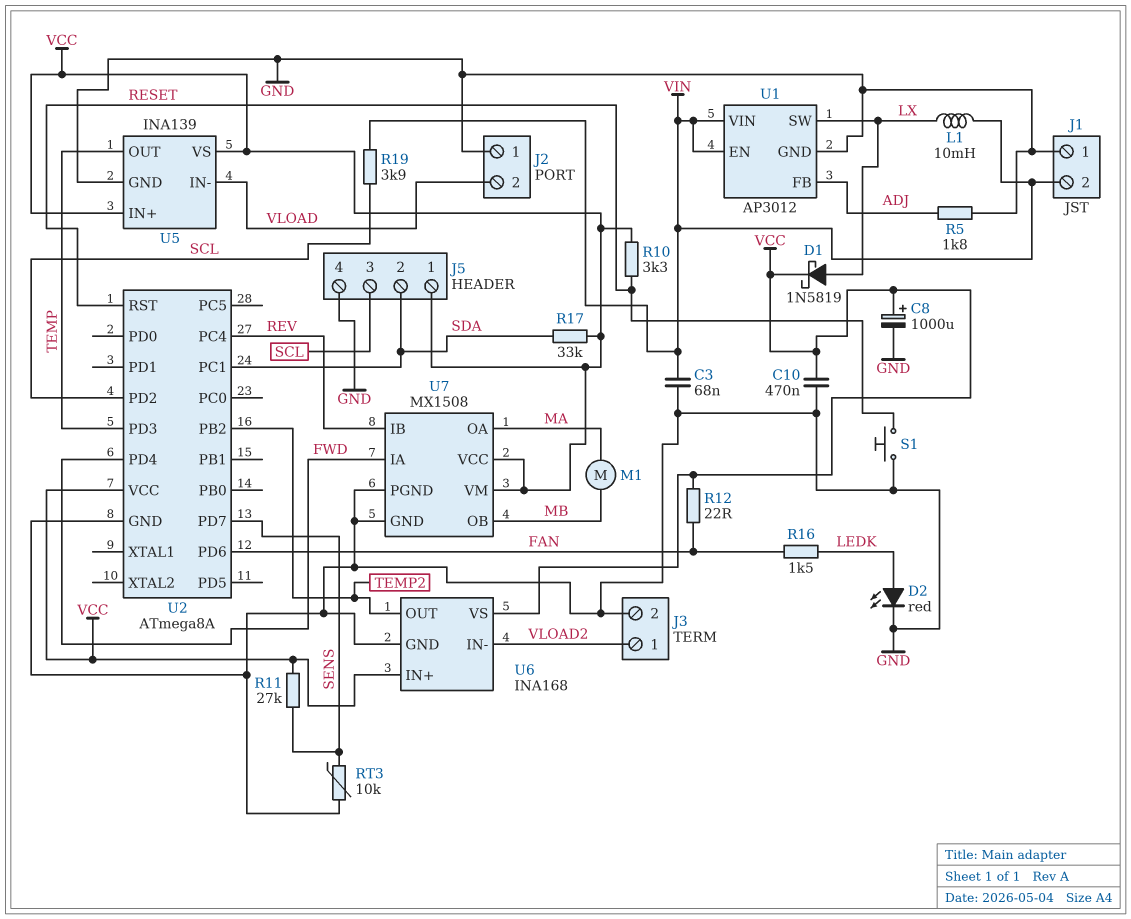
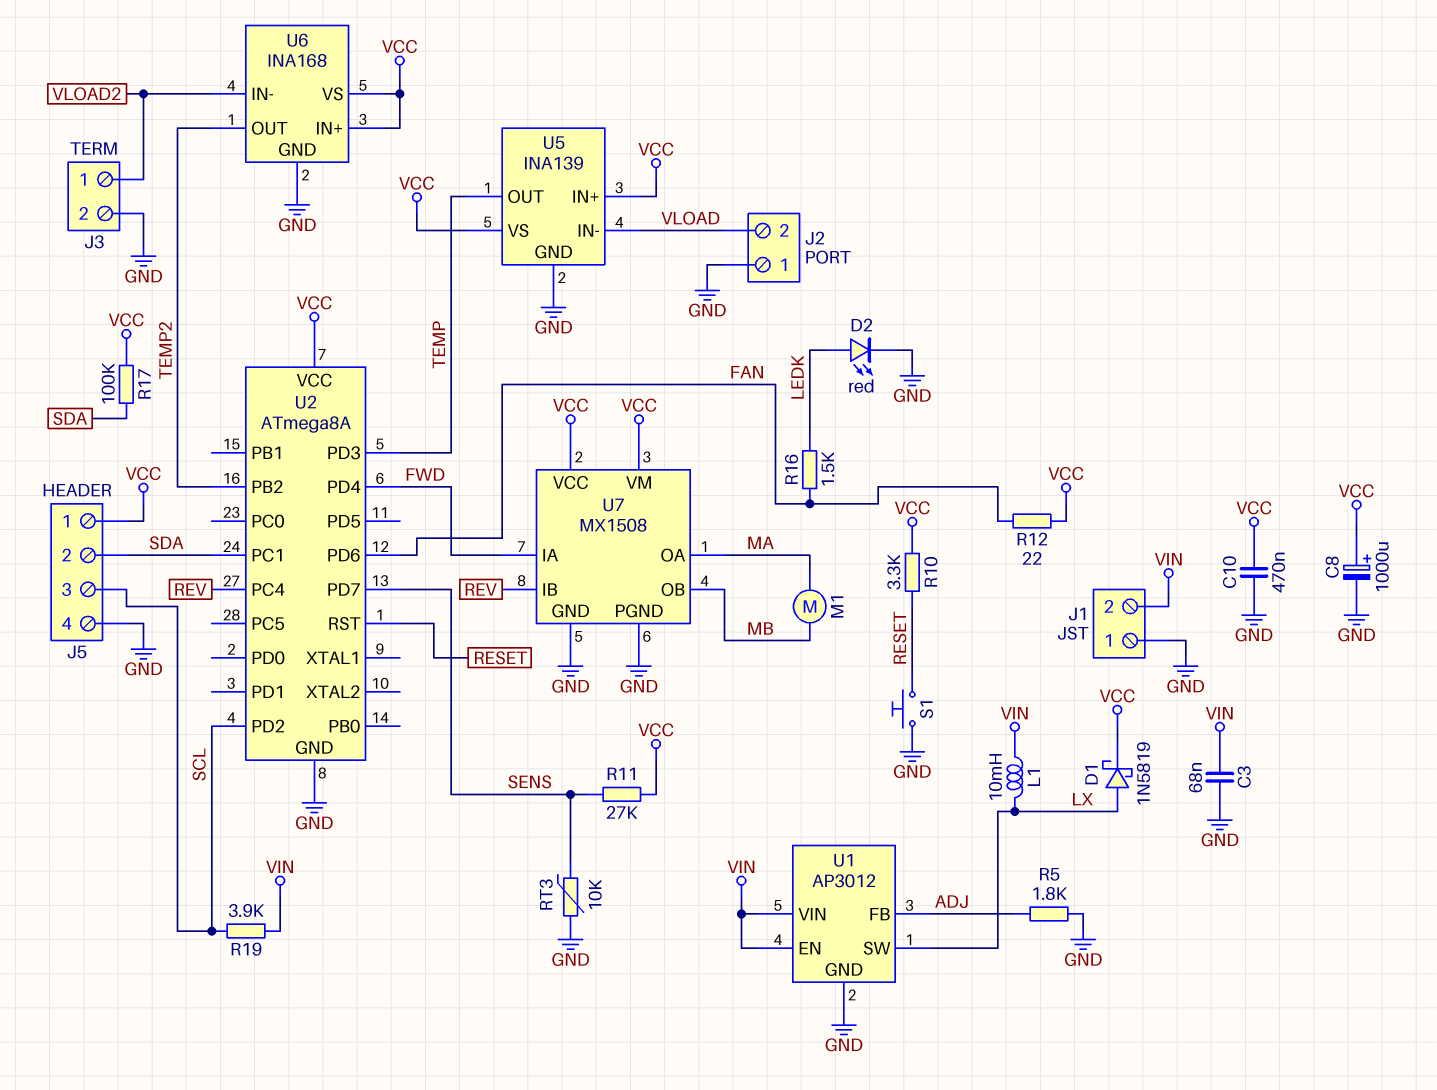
R17: 33k (SDA, VCC) -> 100k (SDA, VCC)

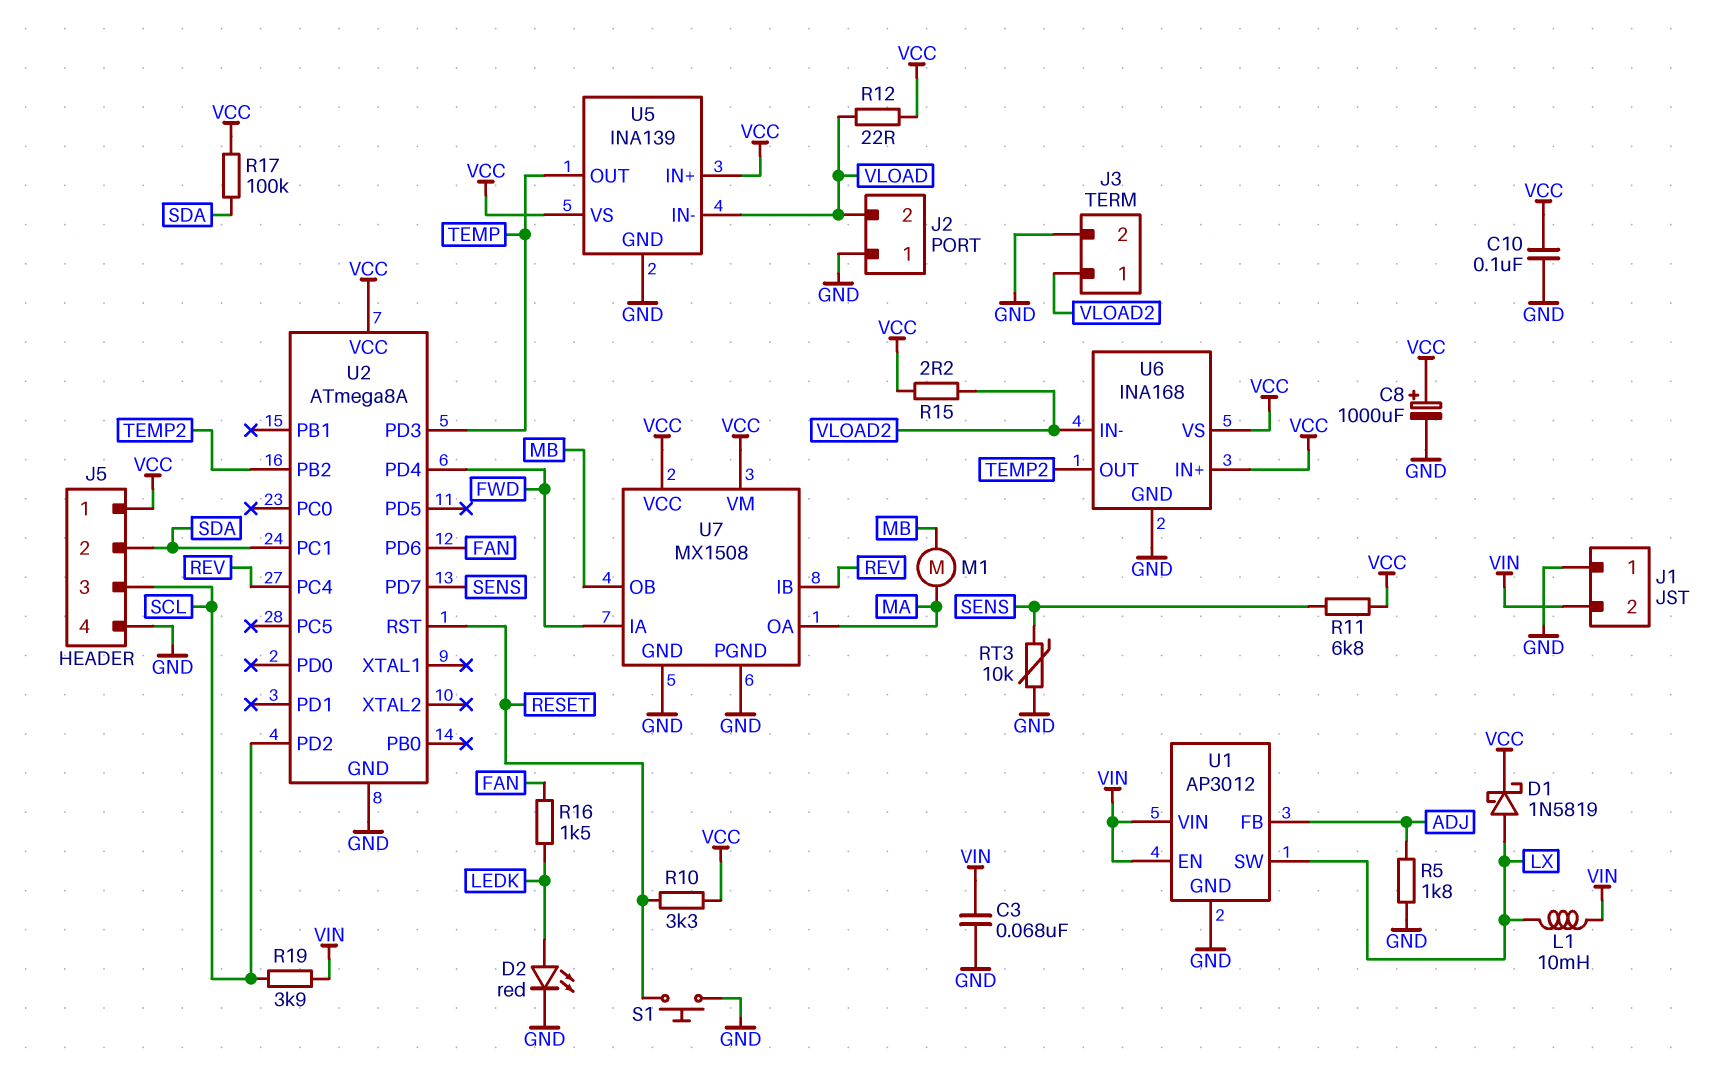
C10: 470nF (GND, VCC) -> 100nF (GND, VCC)
R11: 27k (SENS, VCC) -> 6.8k (SENS, VCC)
R12: 22 (FAN, VCC) -> 22 (VCC, VLOAD)
R15: none -> 2.2 (VCC, VLOAD2)

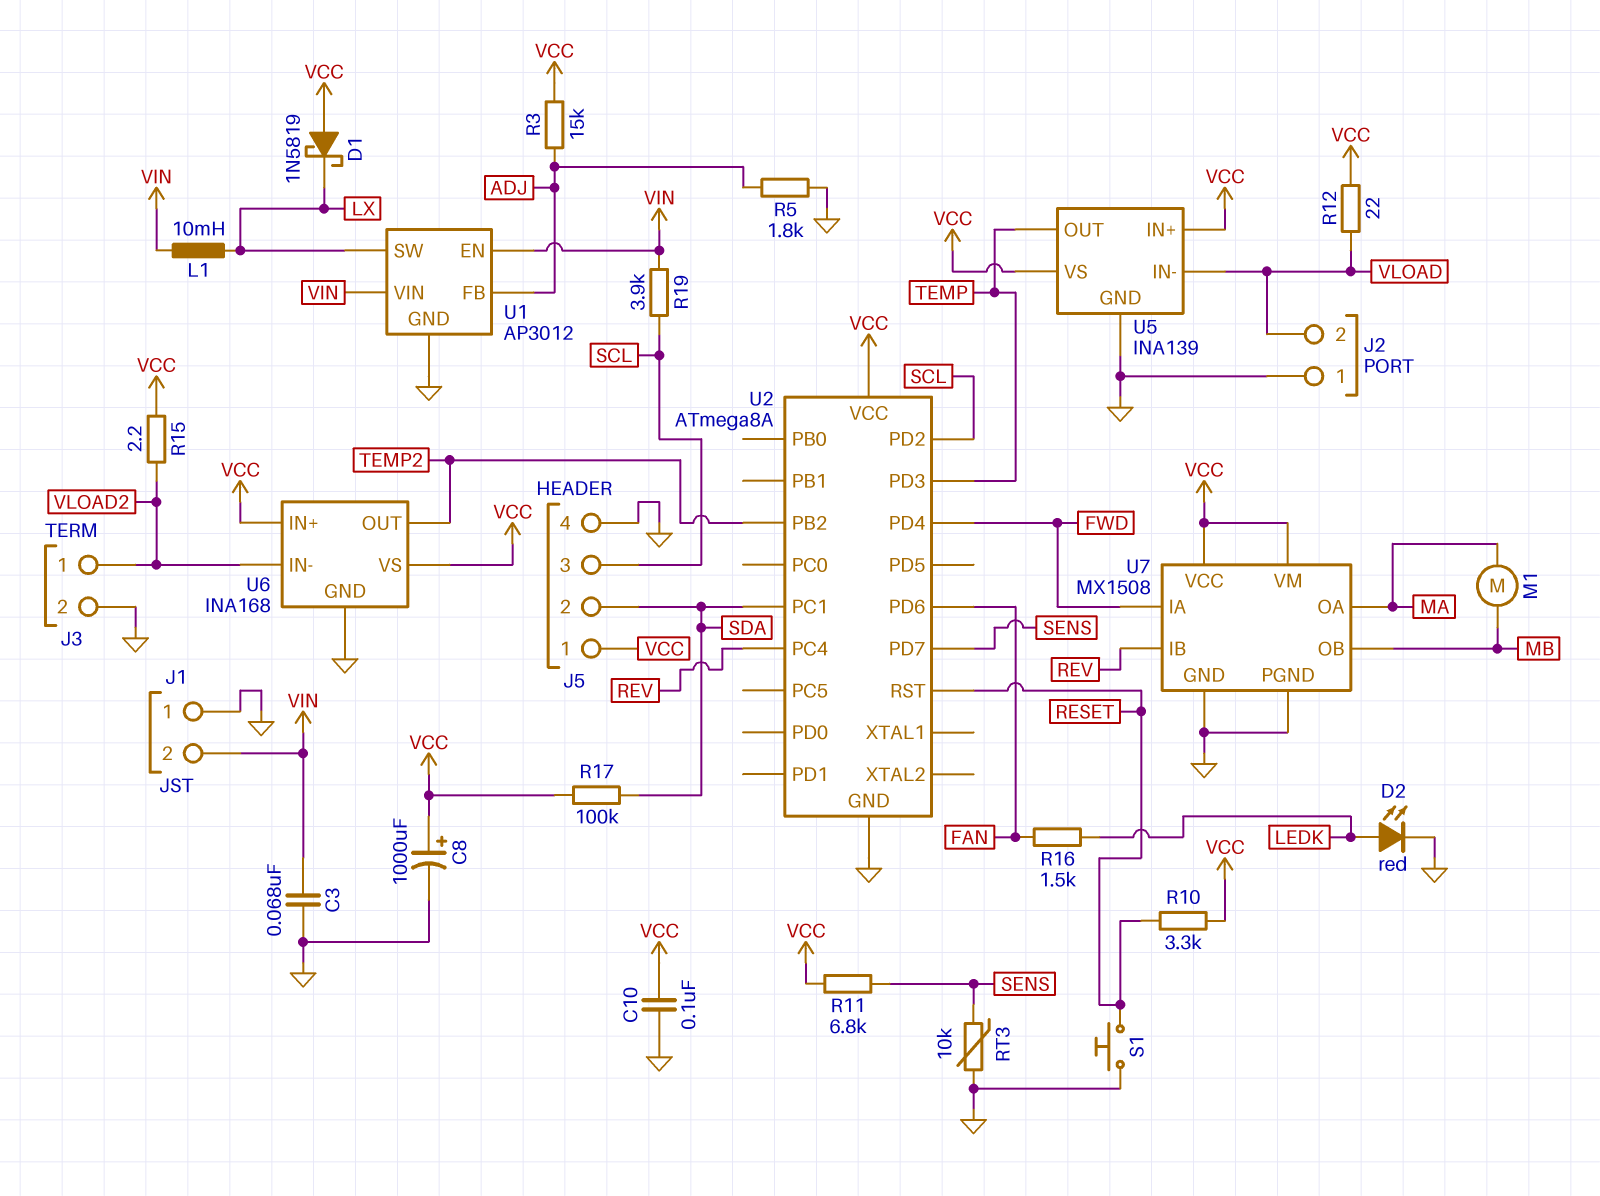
D1: schottky 1N5819 (A LX, K VCC) -> schottky 1N5819 (A VCC, K LX)
R3: none -> 15k (ADJ, VCC)

